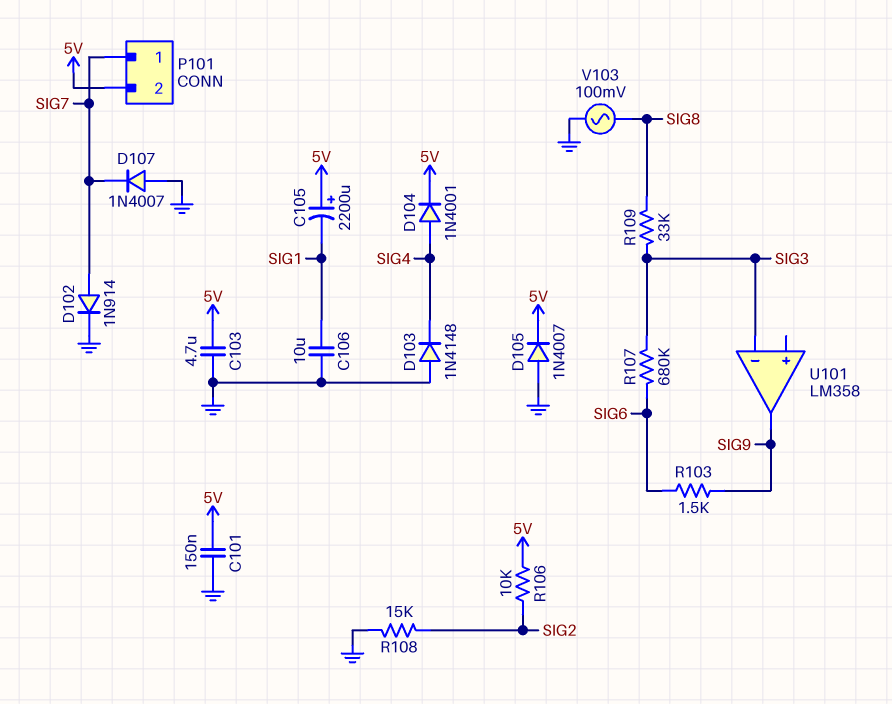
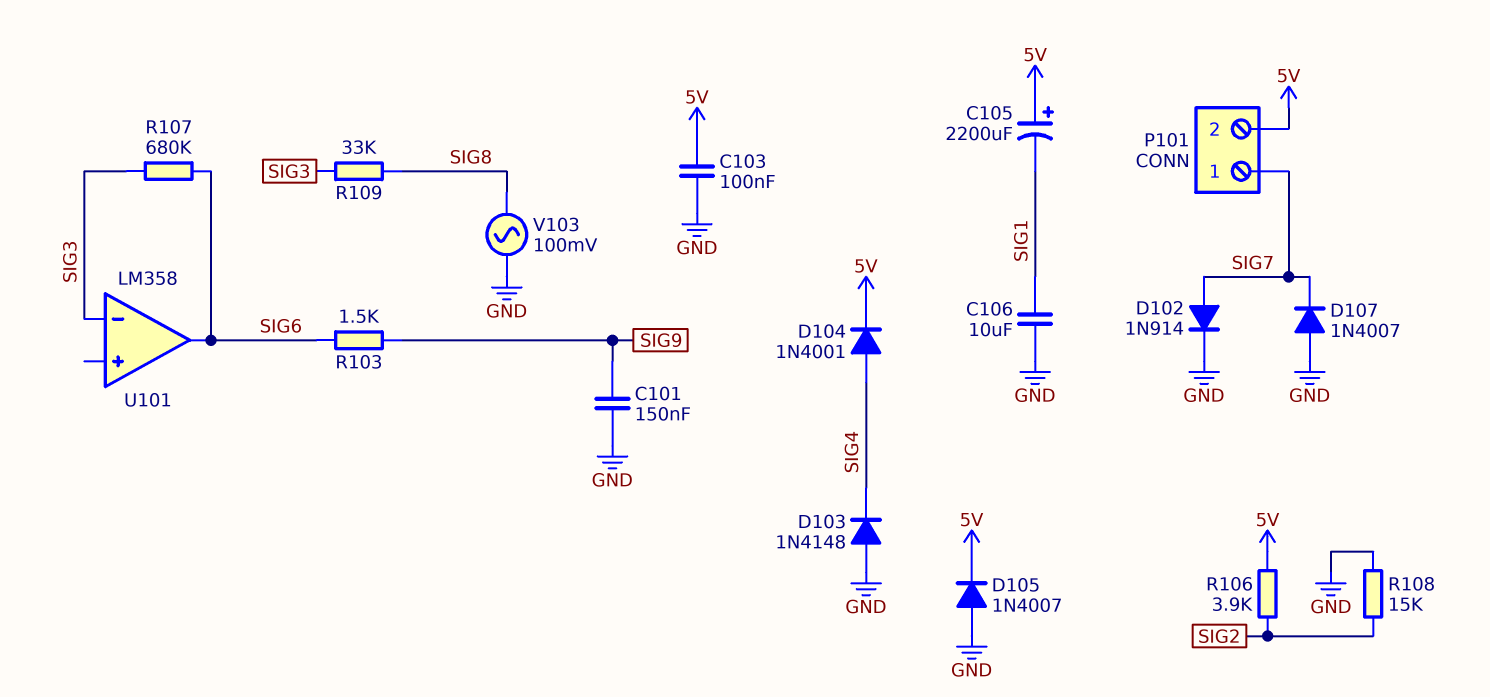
C101: 150nF (5V, GND) -> 150nF (GND, SIG9)
C103: 4.7uF (5V, GND) -> 100nF (5V, GND)
R106: 10k (5V, SIG2) -> 3.9k (5V, SIG2)
U101 pin out: SIG9 -> SIG6

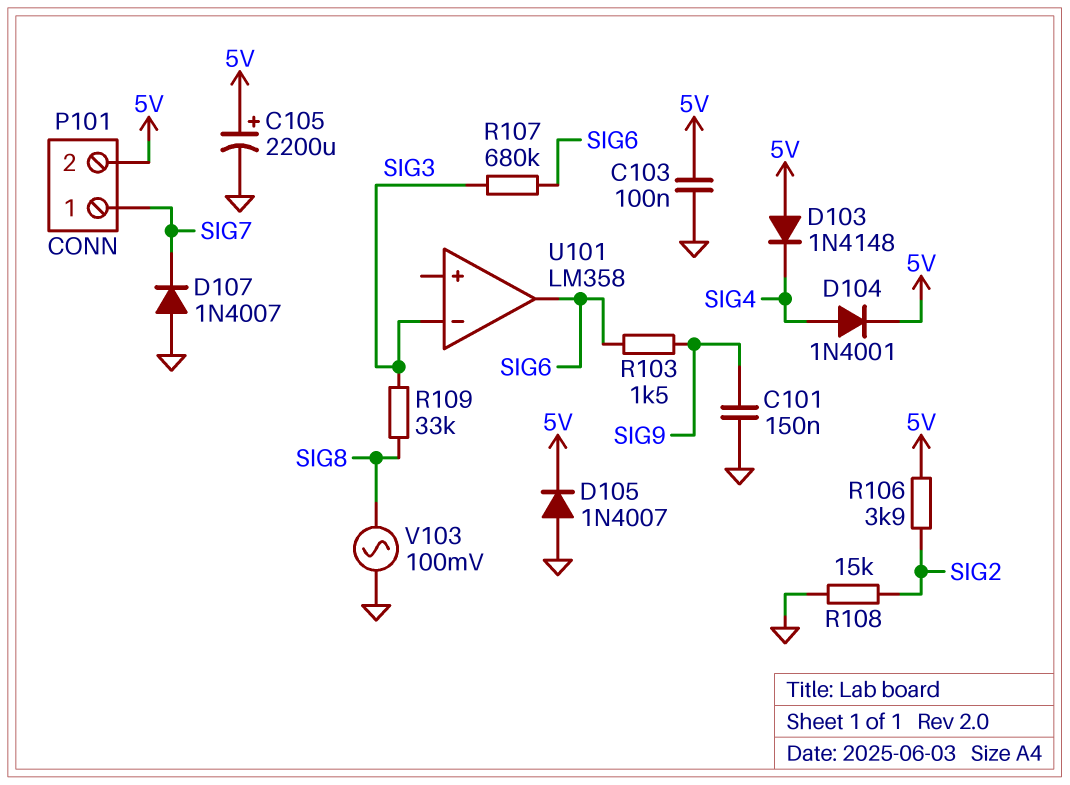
C105: 2200uF (plus 5V, minus SIG1) -> 2200uF (plus 5V, minus GND)
C106: 10uF (GND, SIG1) -> none
D102: diode 1N914 (A SIG7, K GND) -> none
D103: diode 1N4148 (A GND, K SIG4) -> diode 1N4148 (A 5V, K SIG4)

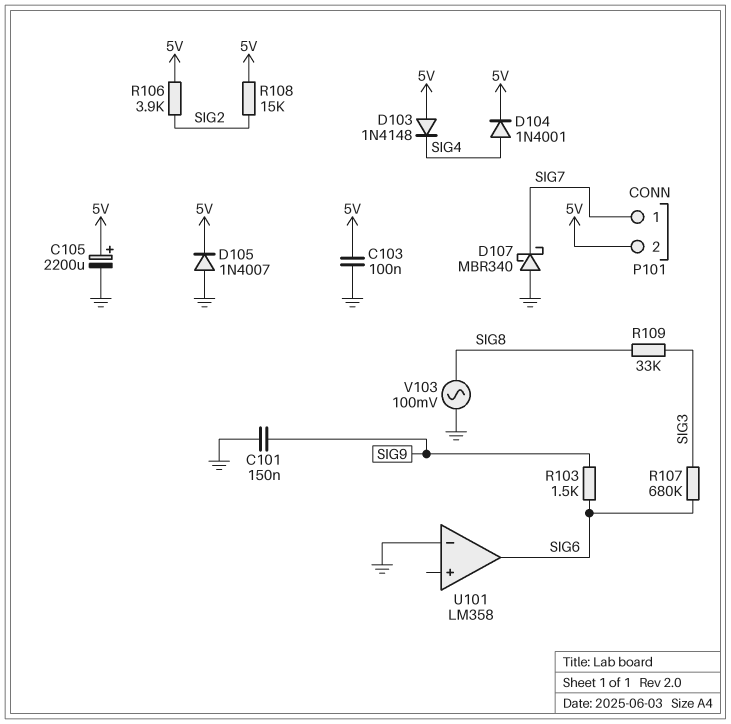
D107: diode 1N4007 (A GND, K SIG7) -> schottky MBR340 (A GND, K SIG7)
R108: 15k (GND, SIG2) -> 15k (5V, SIG2)
U101 pin in-: SIG3 -> GND

